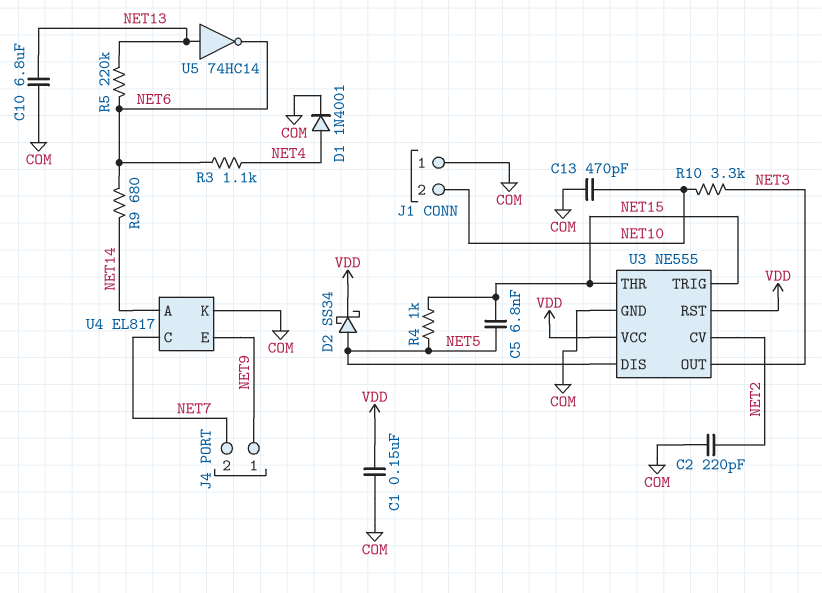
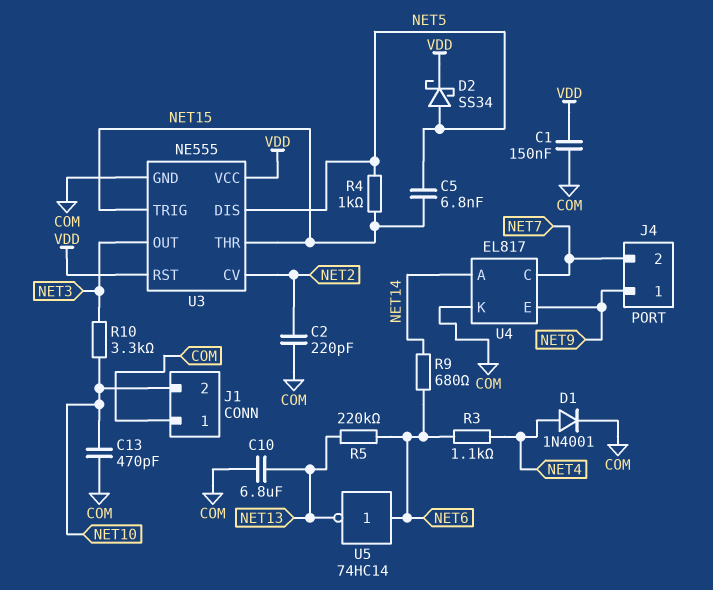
U5: NOT 74HC14 (in NET13, out NET6) -> NOT 74HC14 (in NET6, out NET13)

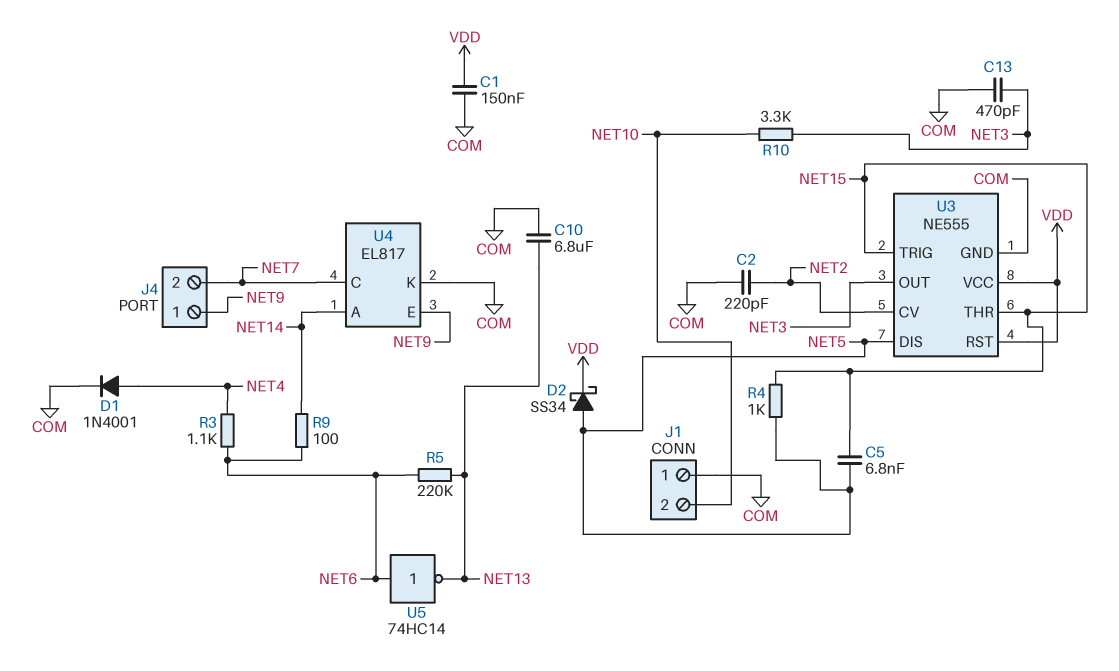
C13: 470pF (COM, NET10) -> 470pF (COM, NET3)
R9: 680 (NET6, NET14) -> 100 (NET6, NET14)

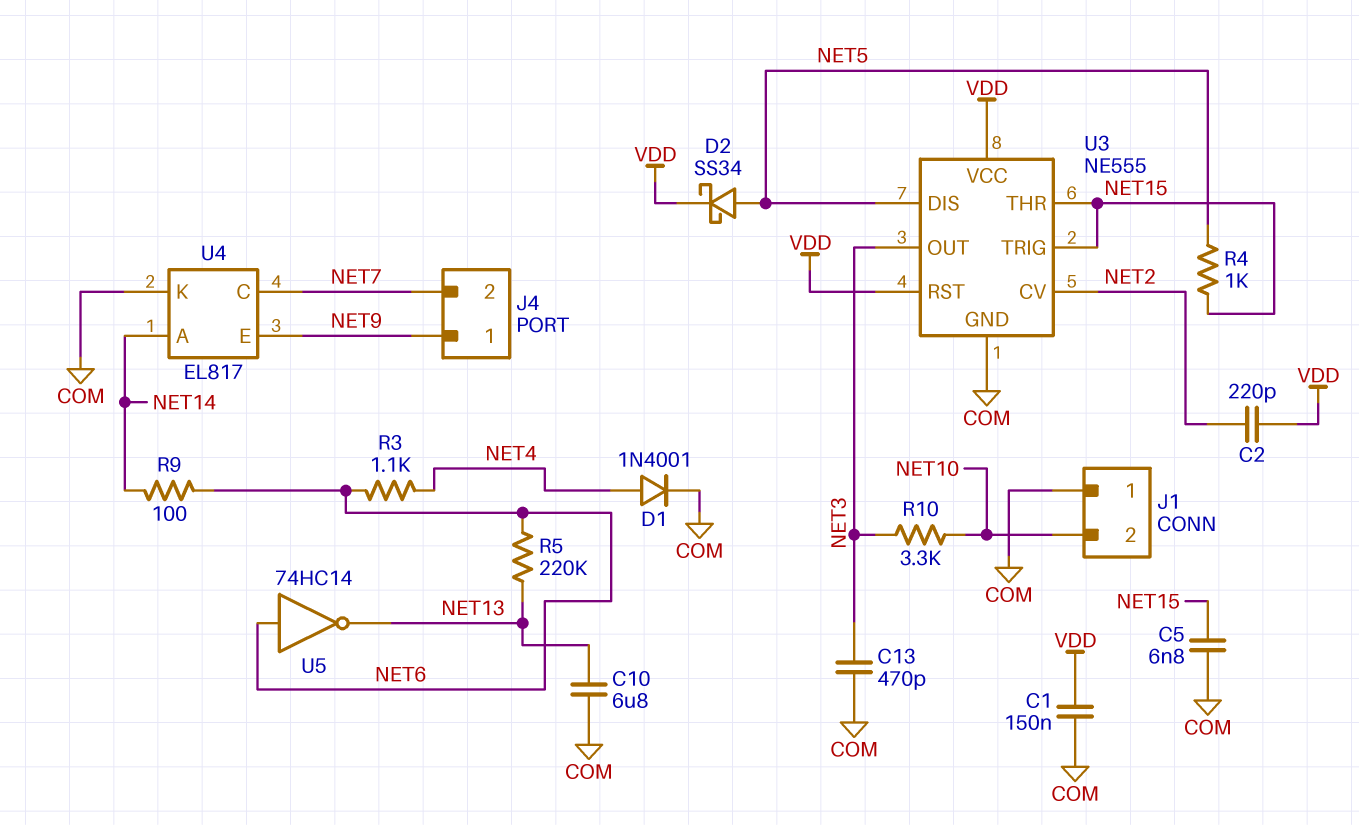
C2: 220pF (COM, NET2) -> 220pF (NET2, VDD)
C5: 6.8nF (NET5, NET15) -> 6.8nF (COM, NET15)

